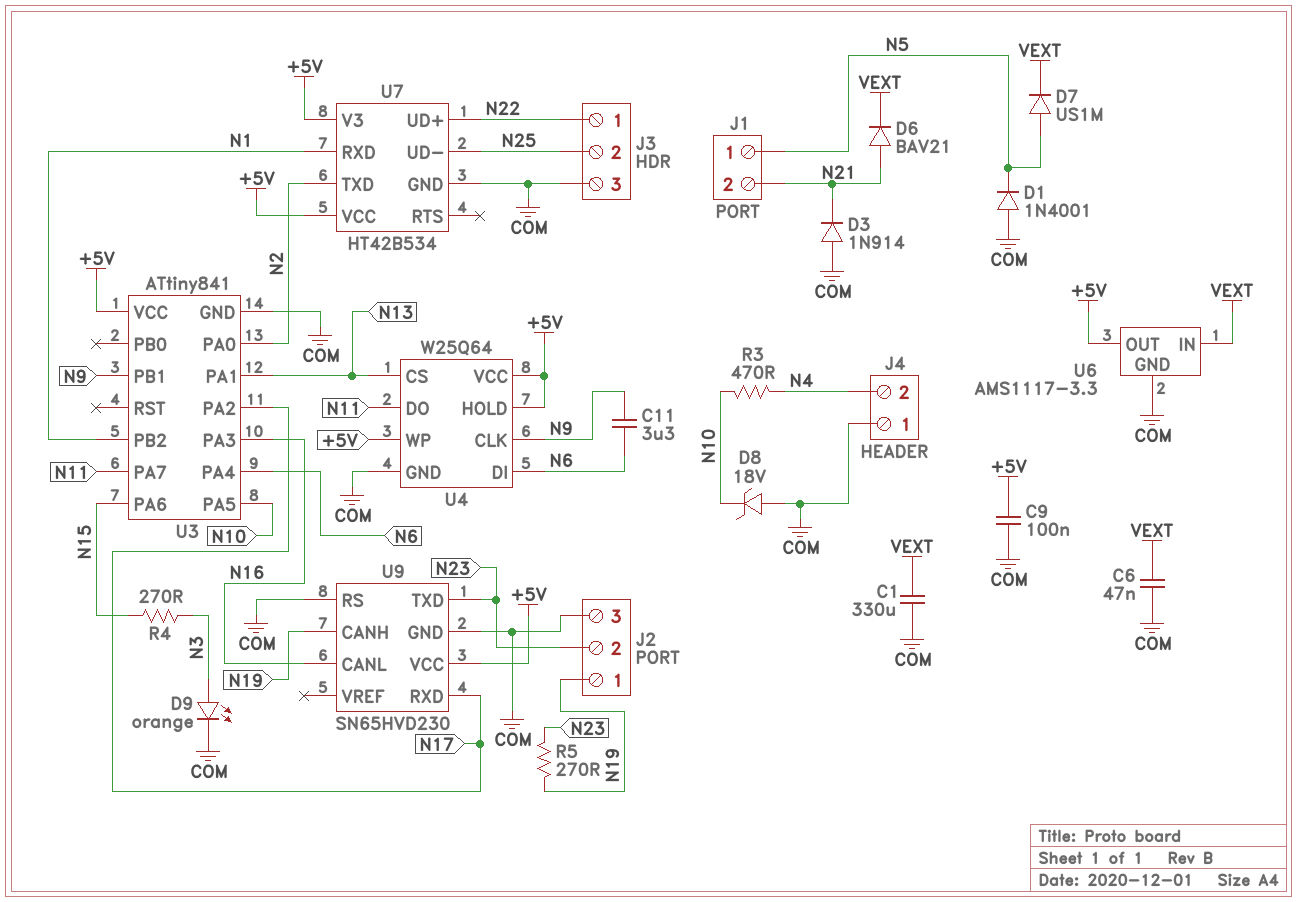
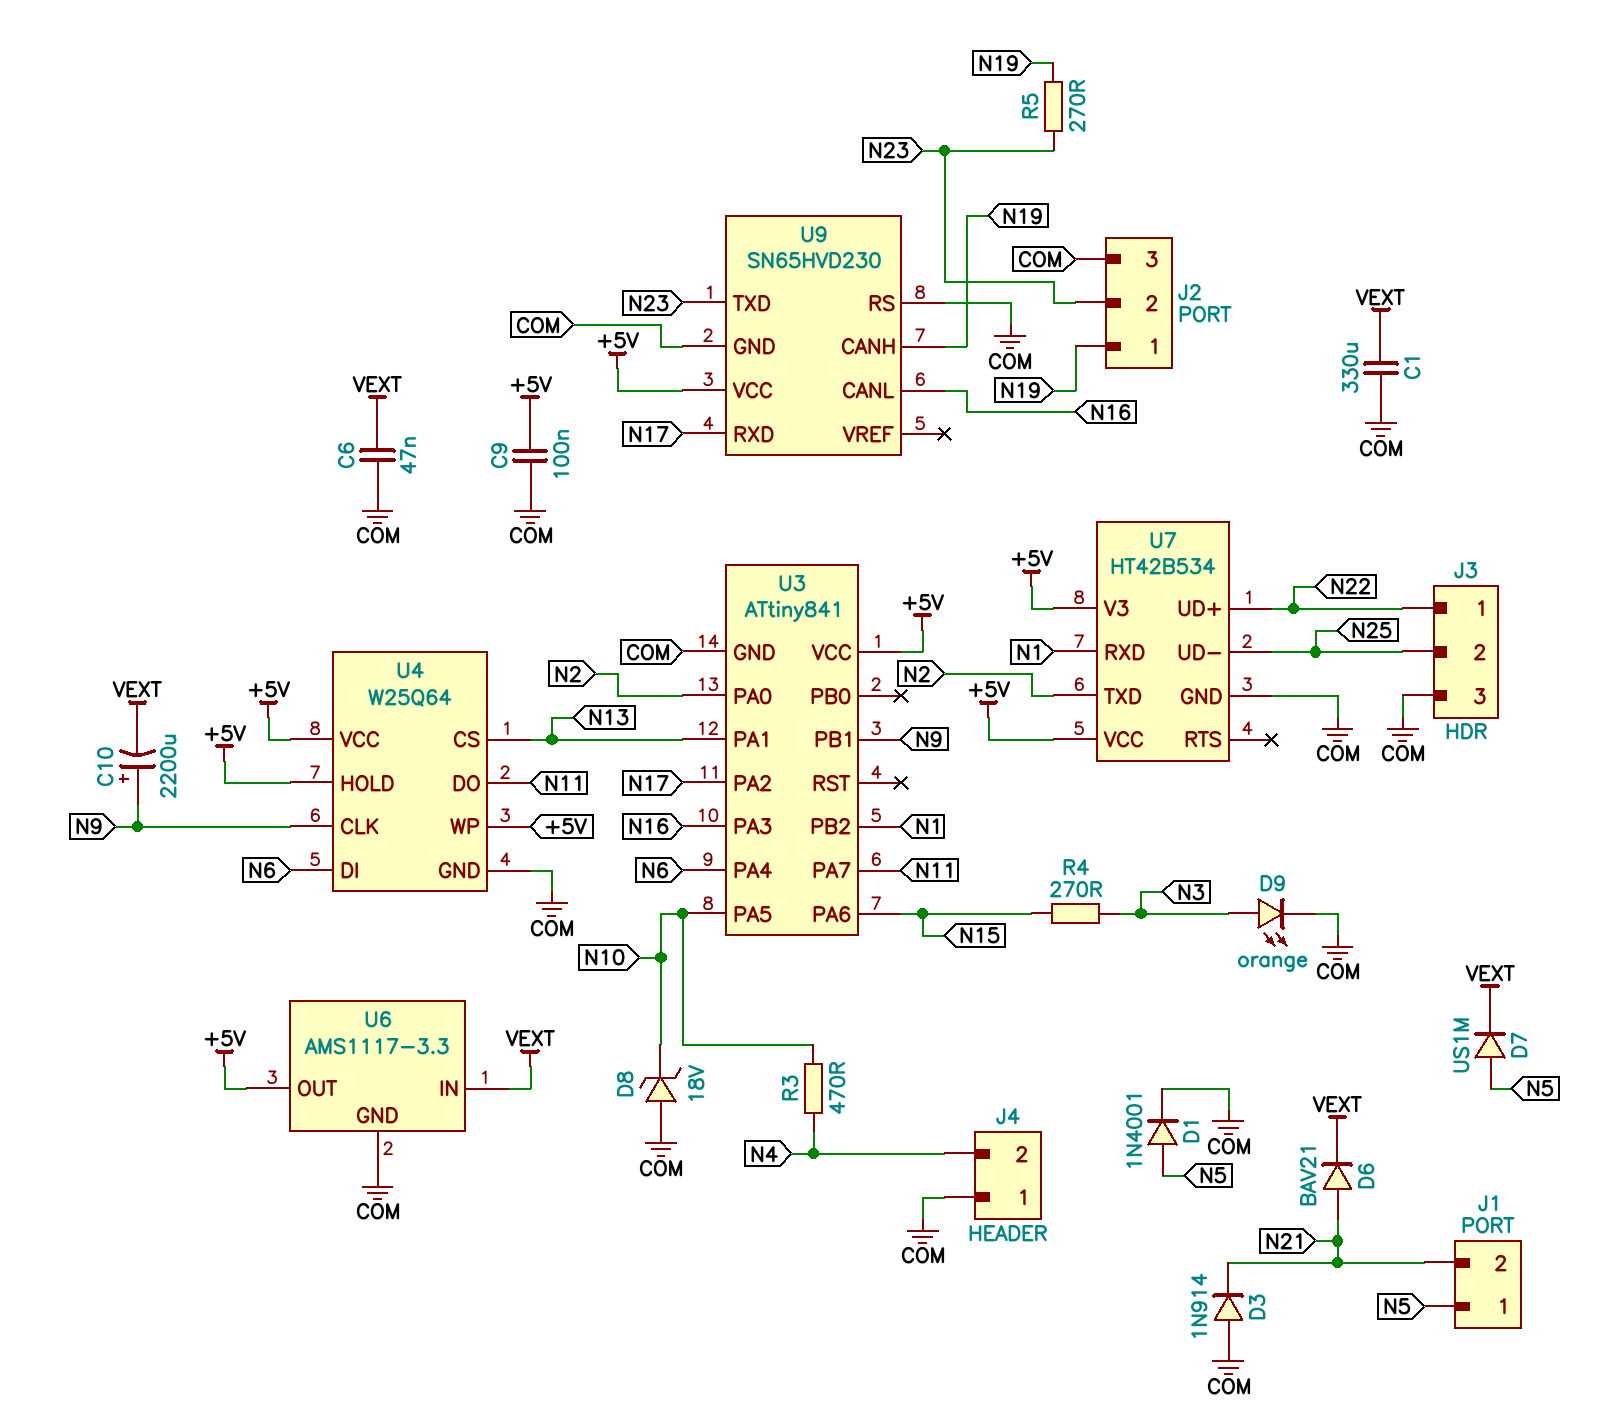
C10: none -> 2200uF (plus N9, minus VEXT)
C11: 3.3uF (N6, N9) -> none
D1: diode 1N4001 (A COM, K N5) -> diode 1N4001 (A N5, K COM)

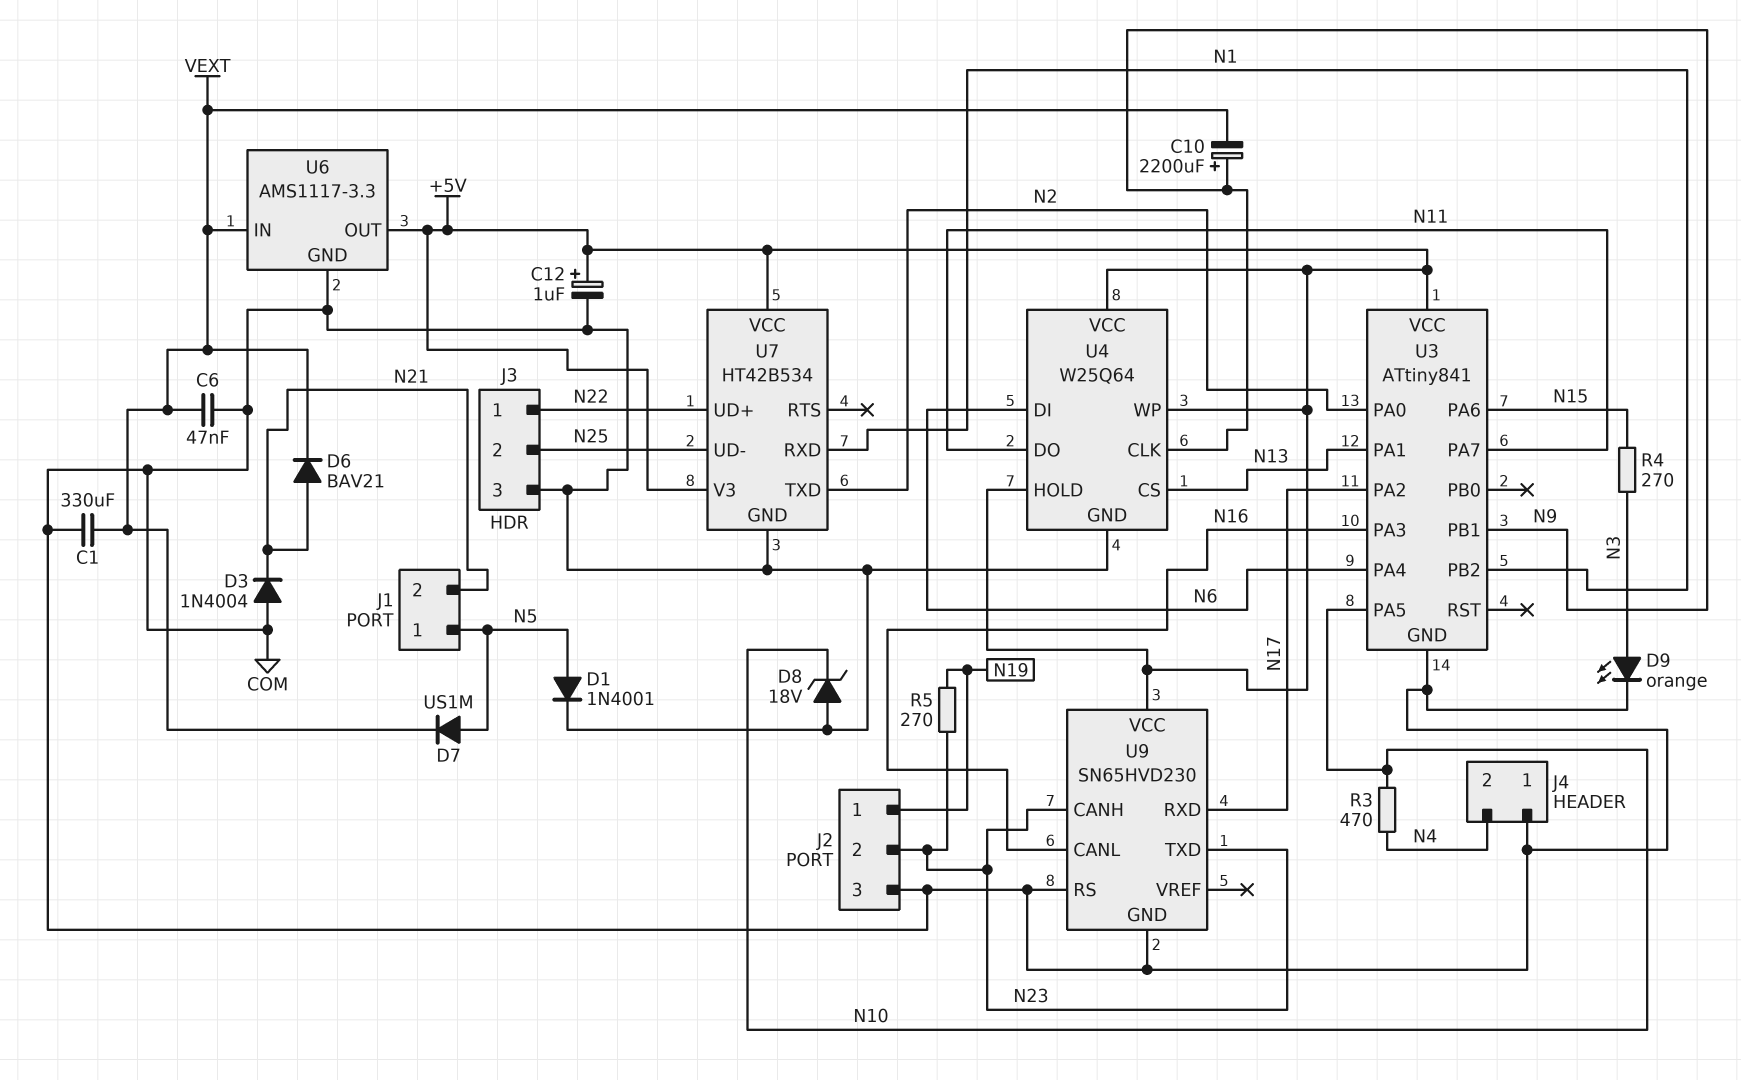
C9: 100nF (+5V, COM) -> none
C12: none -> 1uF (plus +5V, minus COM)
D3: diode 1N914 (A COM, K N21) -> diode 1N4004 (A COM, K N21)
U9 pin CANH: N19 -> N23

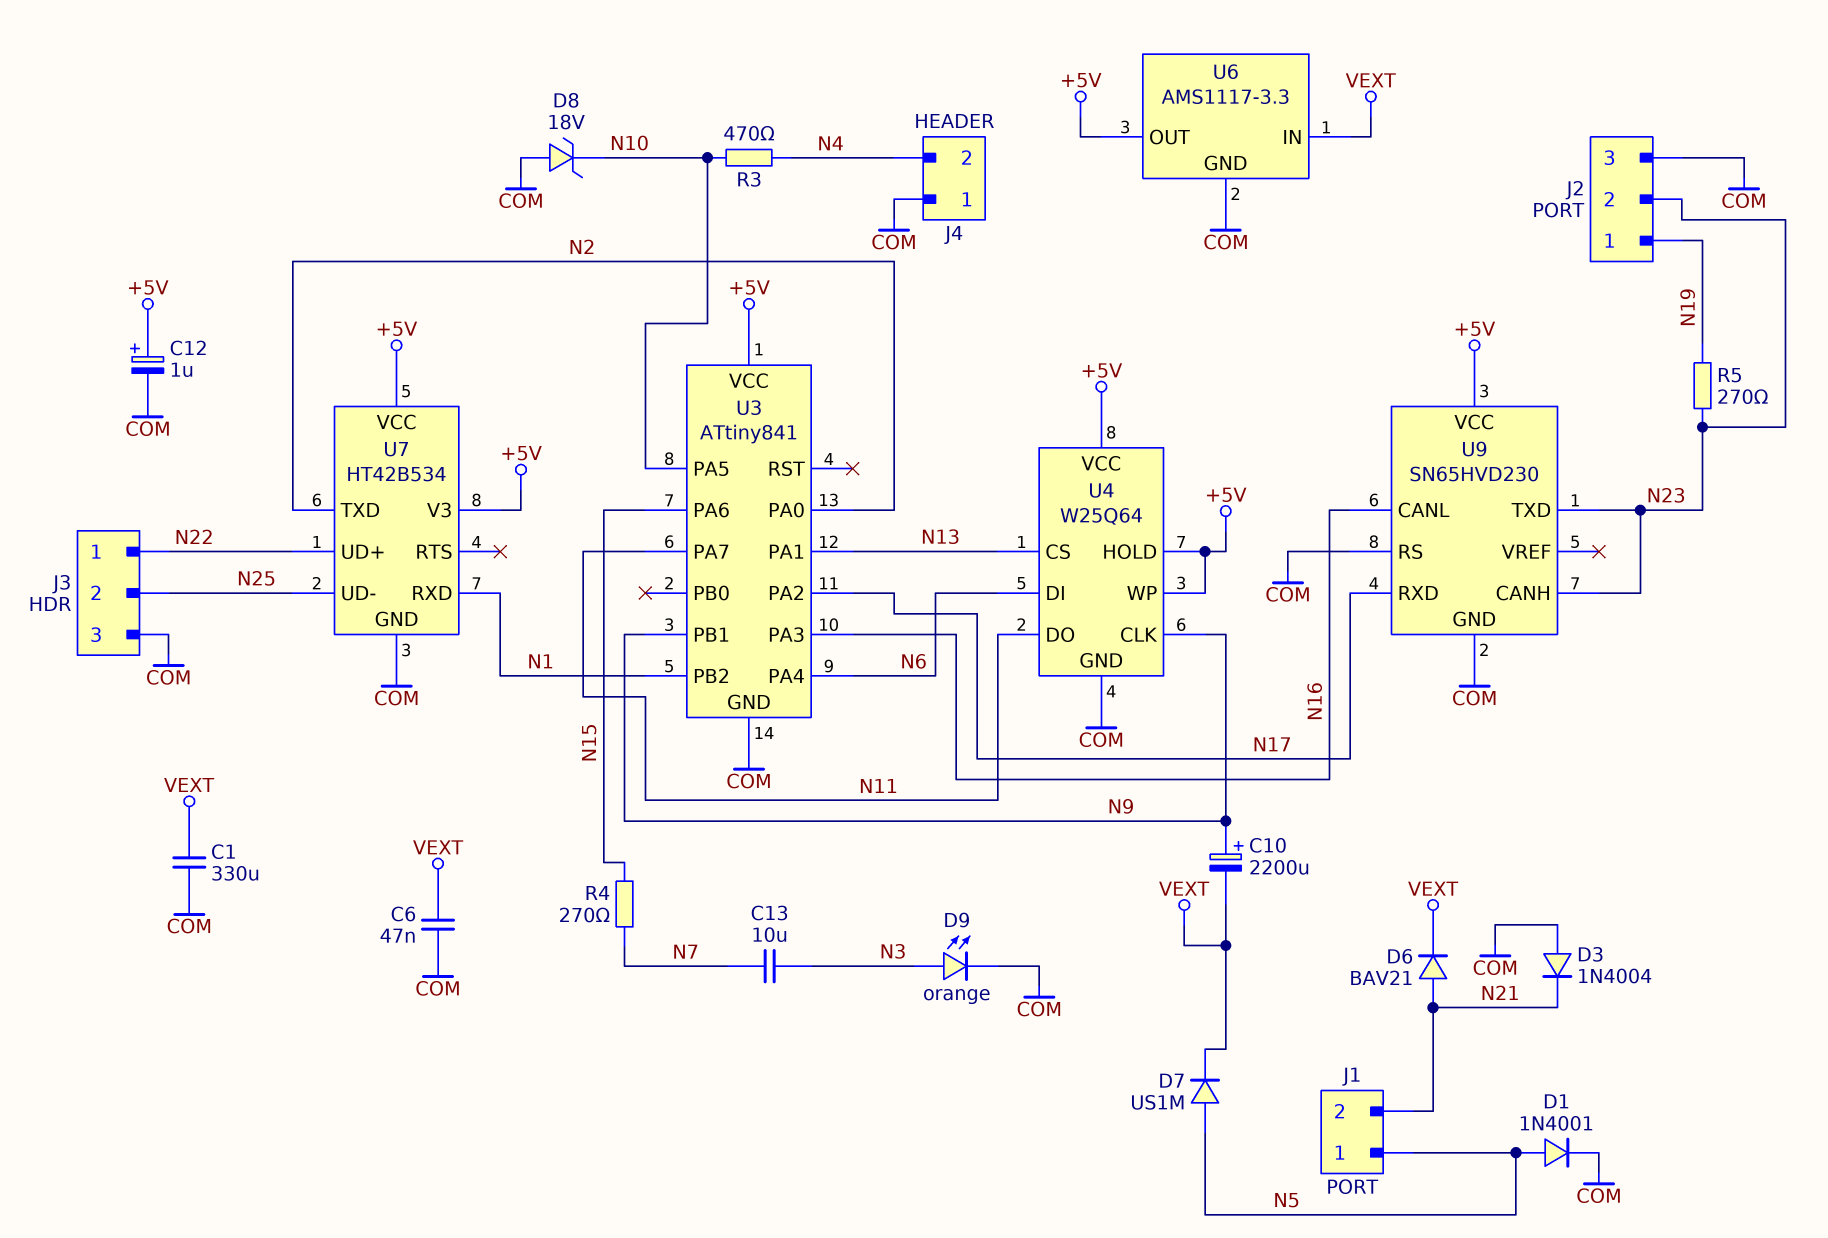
C13: none -> 10uF (N3, N7)
R4: 270 (N3, N15) -> 270 (N7, N15)

